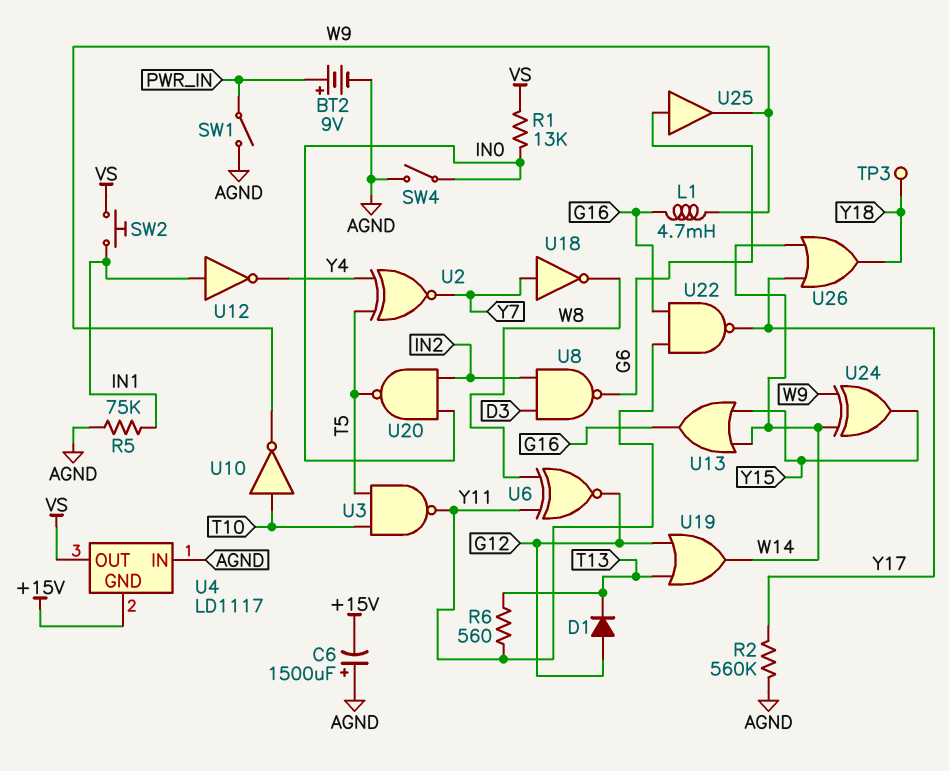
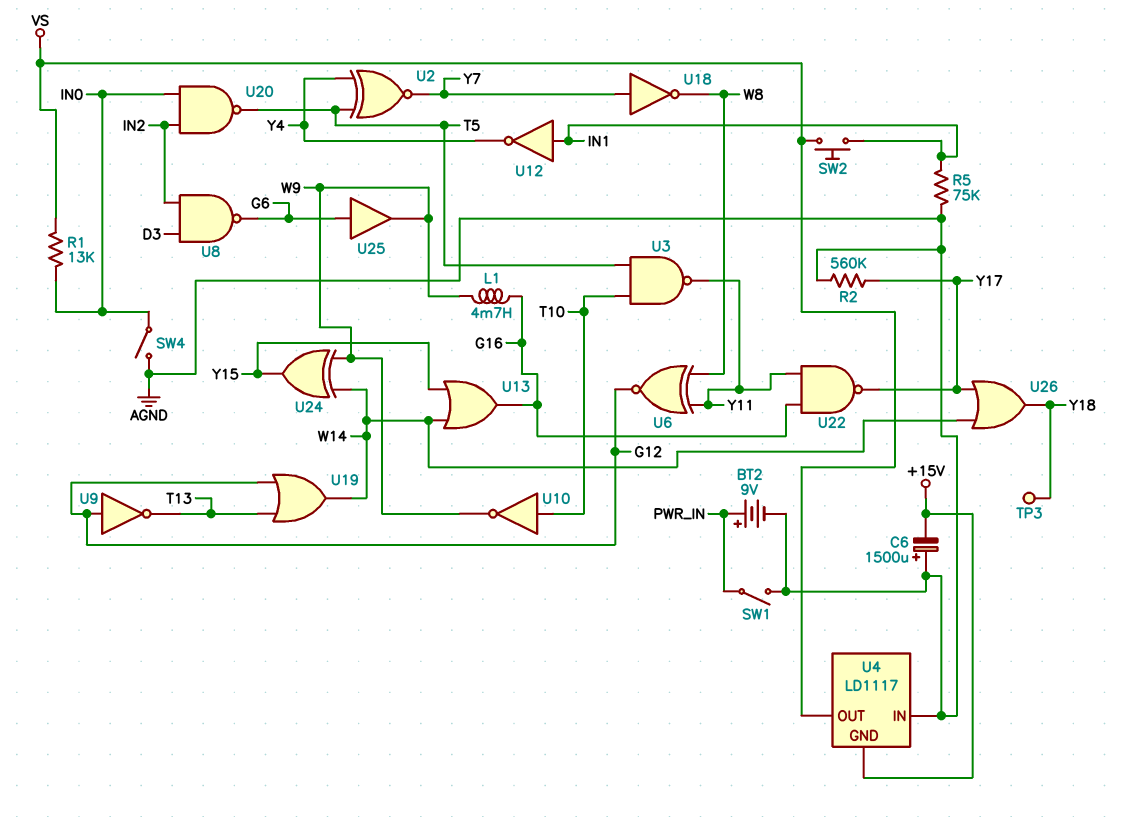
D1: diode (A G12, K T13) -> none
R6: 560 (T13, Y11) -> none
U9: none -> NOT (in G12, out T13)

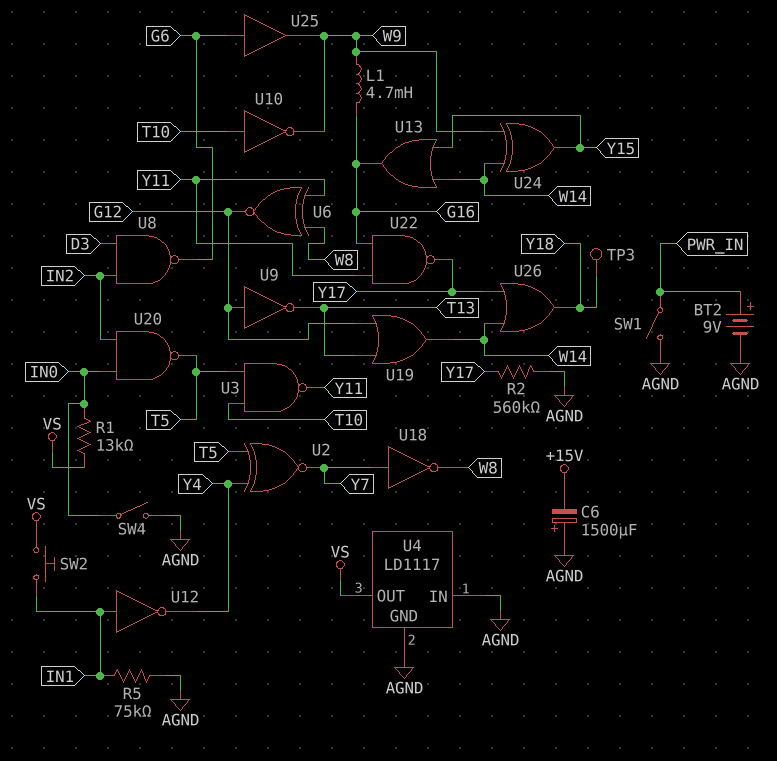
U4 pin GND: +15V -> AGND

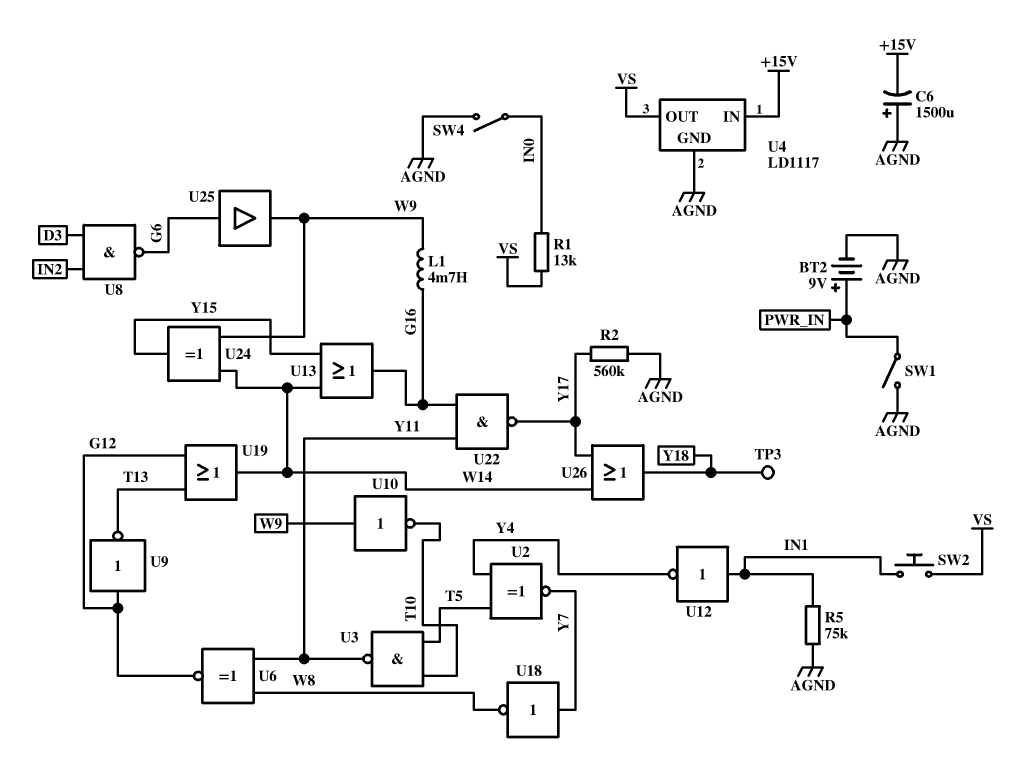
U4 pin IN: AGND -> +15V
U10: NOT (in T10, out W9) -> NOT (in W9, out T10)
U20: NAND (in IN0, in IN2, out T5) -> none

